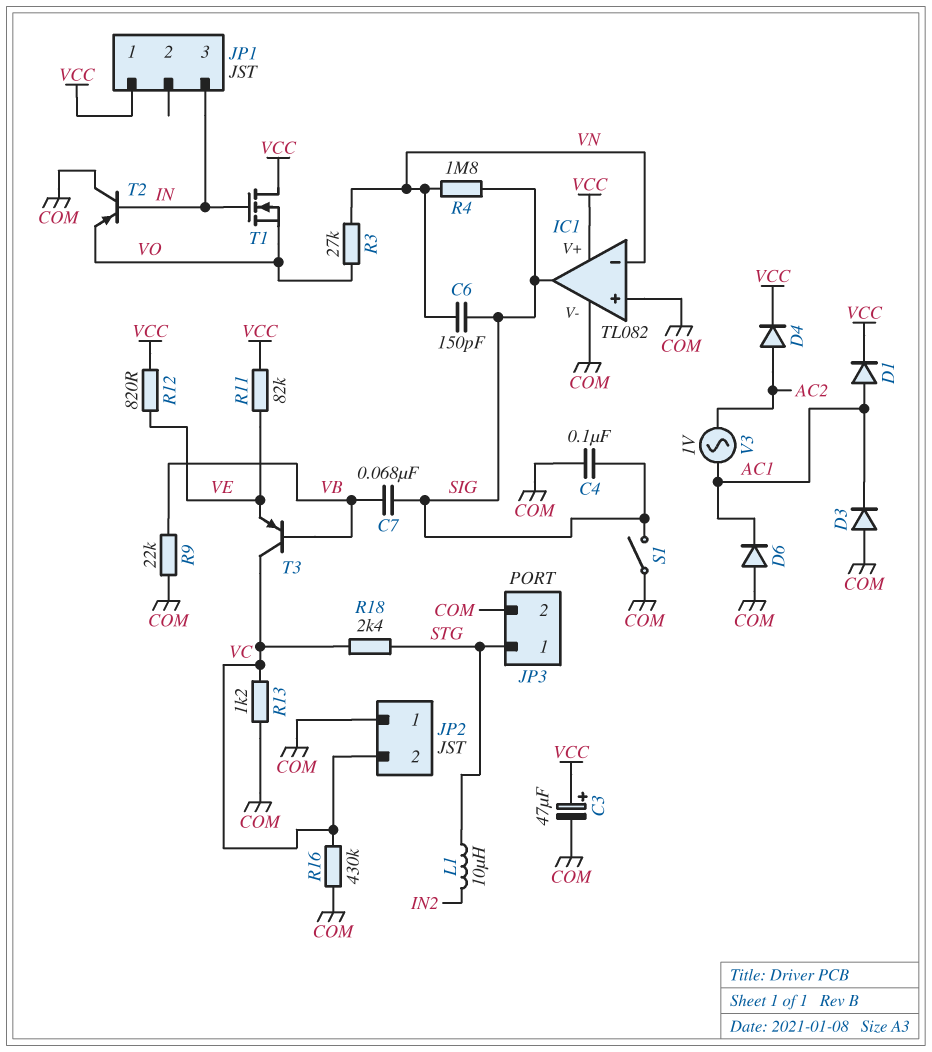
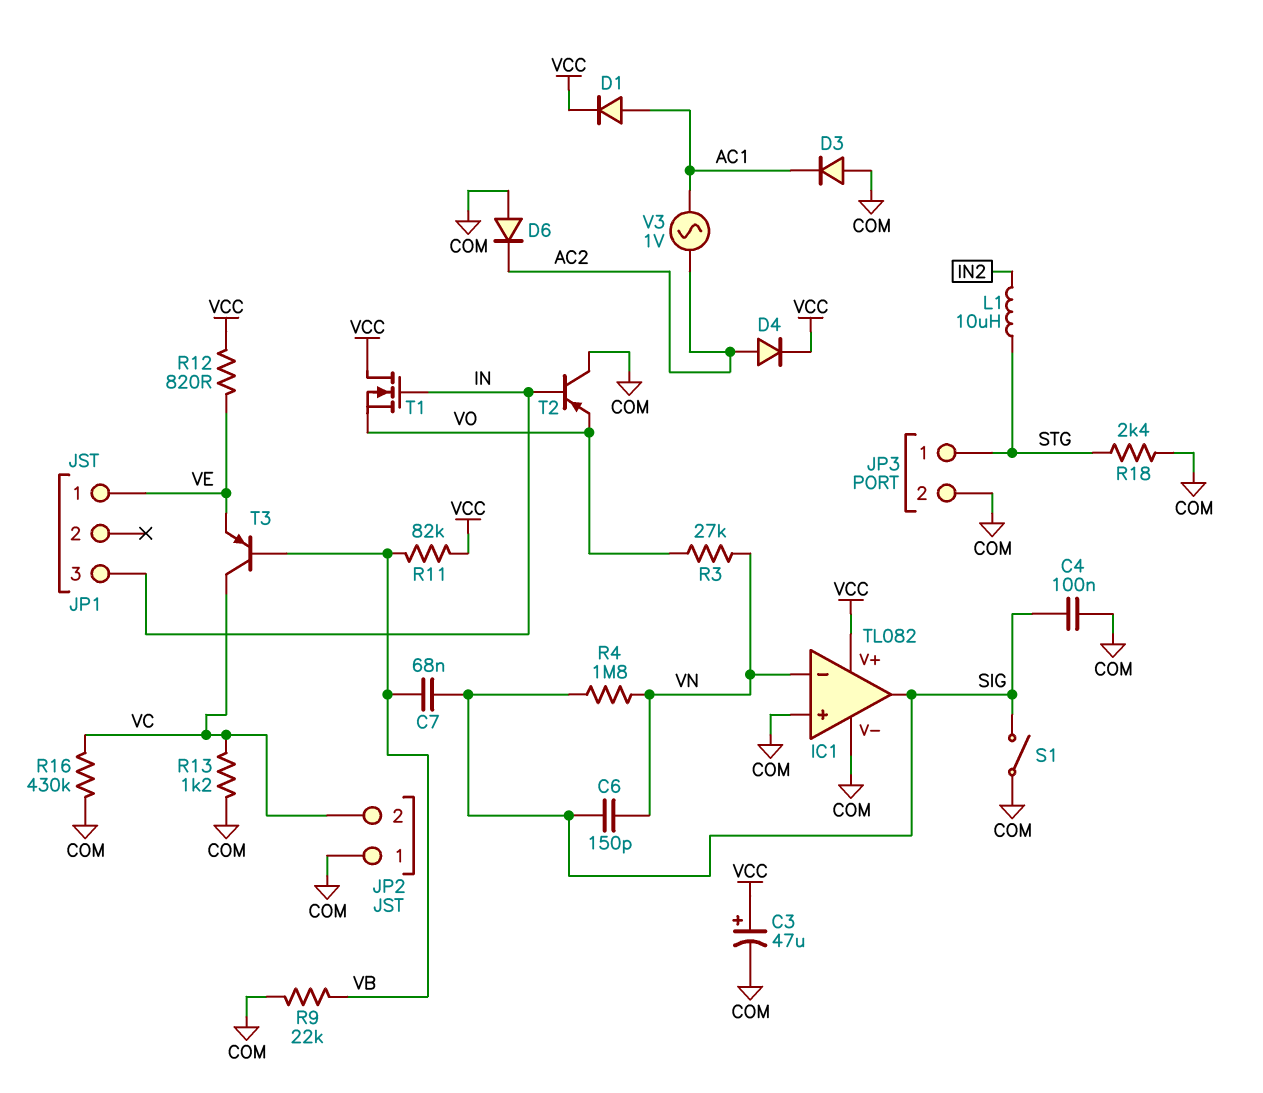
D6: diode (A COM, K AC1) -> diode (A COM, K AC2)
JP1 pin 1: VCC -> VE
R11: 82k (VCC, VE) -> 82k (VB, VCC)
R18: 2.4k (STG, VC) -> 2.4k (COM, STG)

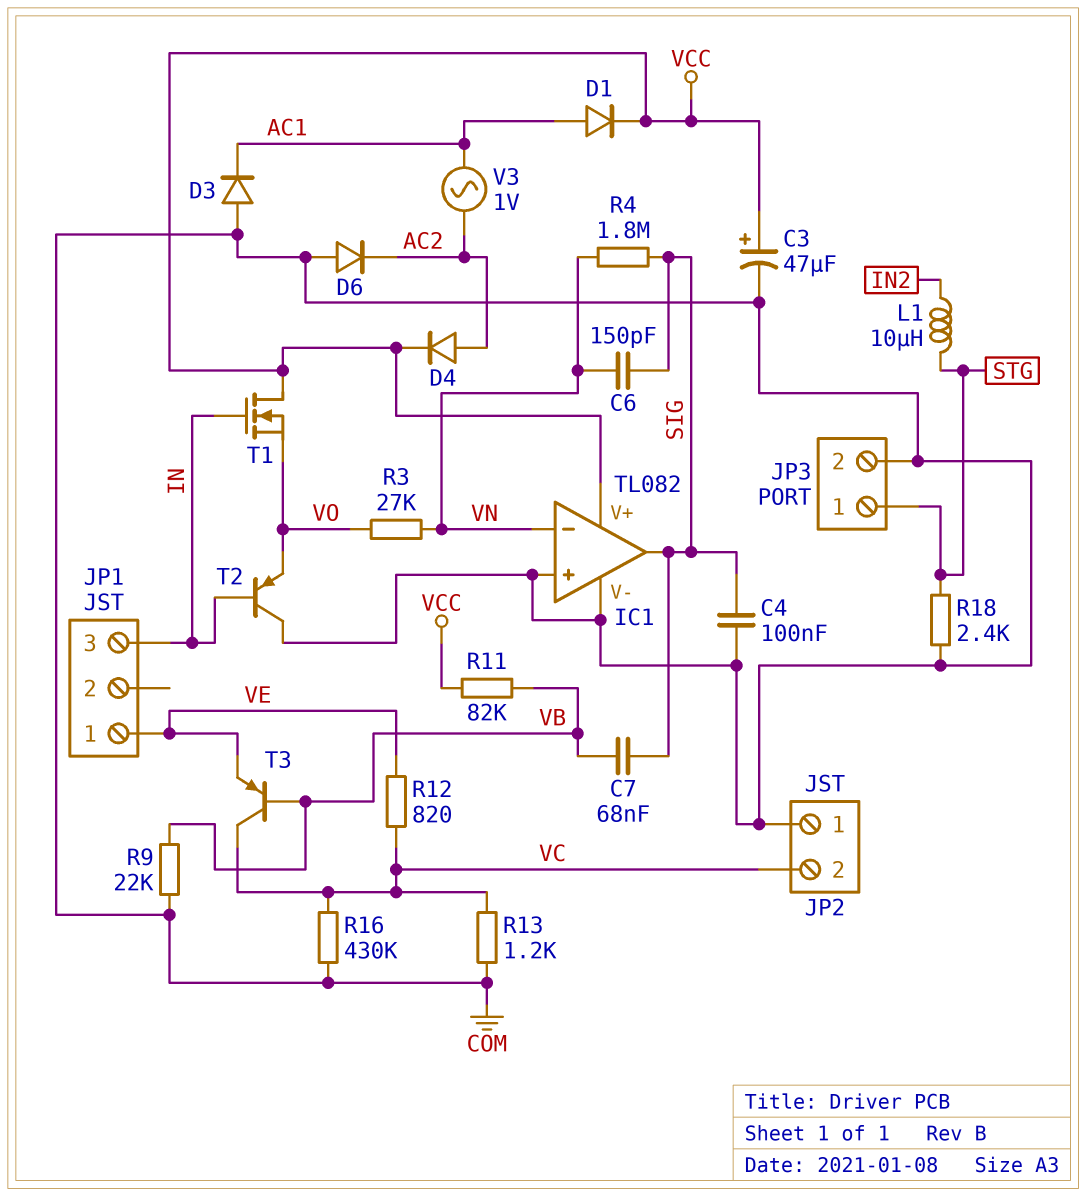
R12: 820 (VCC, VE) -> 820 (VC, VE)
S1: switch (COM, SIG) -> none

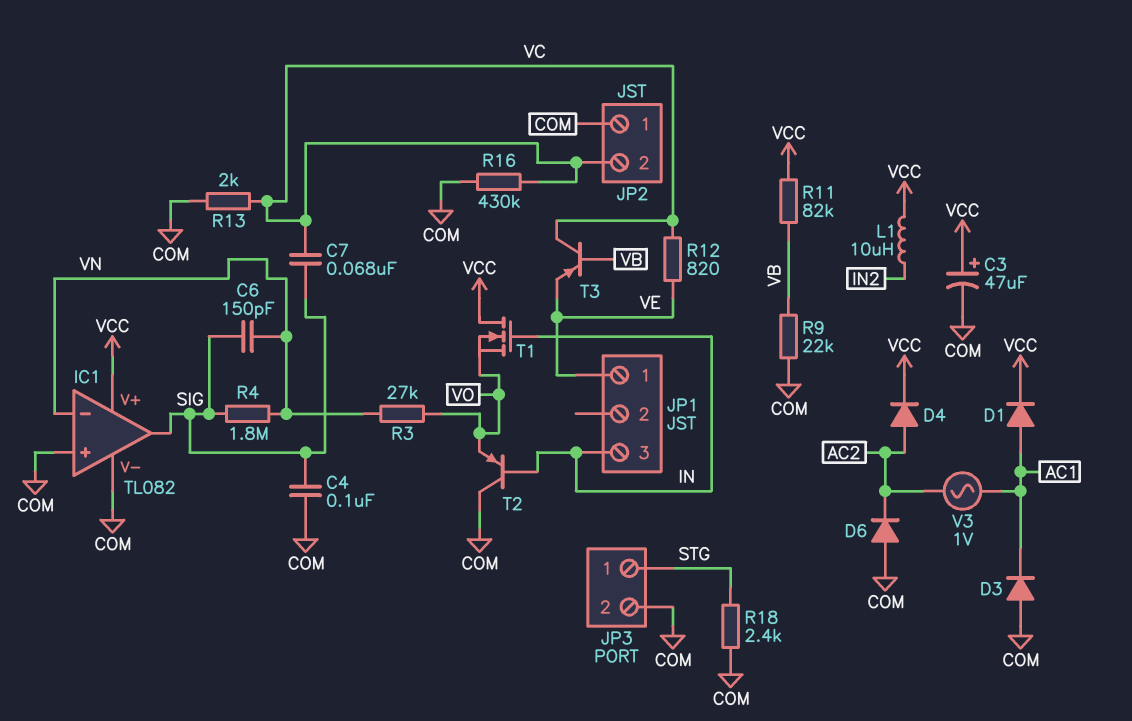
C7: 68nF (SIG, VB) -> 68nF (SIG, VC)
L1: 10uH (IN2, STG) -> 10uH (IN2, VCC)
R13: 1.2k (COM, VC) -> 2k (COM, VC)

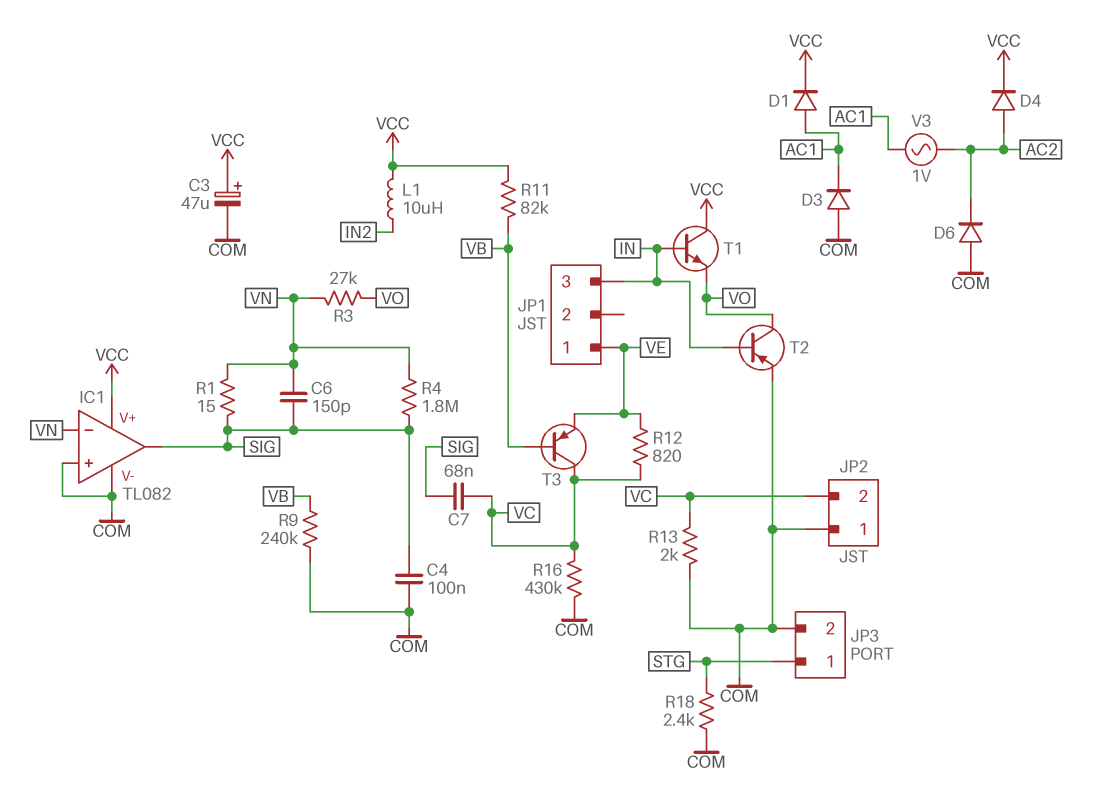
R1: none -> 15 (SIG, VN)
R9: 22k (COM, VB) -> 240k (COM, VB)
T1: NMOS (G IN, D VCC, S VO) -> NPN (B IN, C VCC, E VO)
T2: PNP (B IN, C COM, E VO) -> PNP (B IN, C VO, E COM)

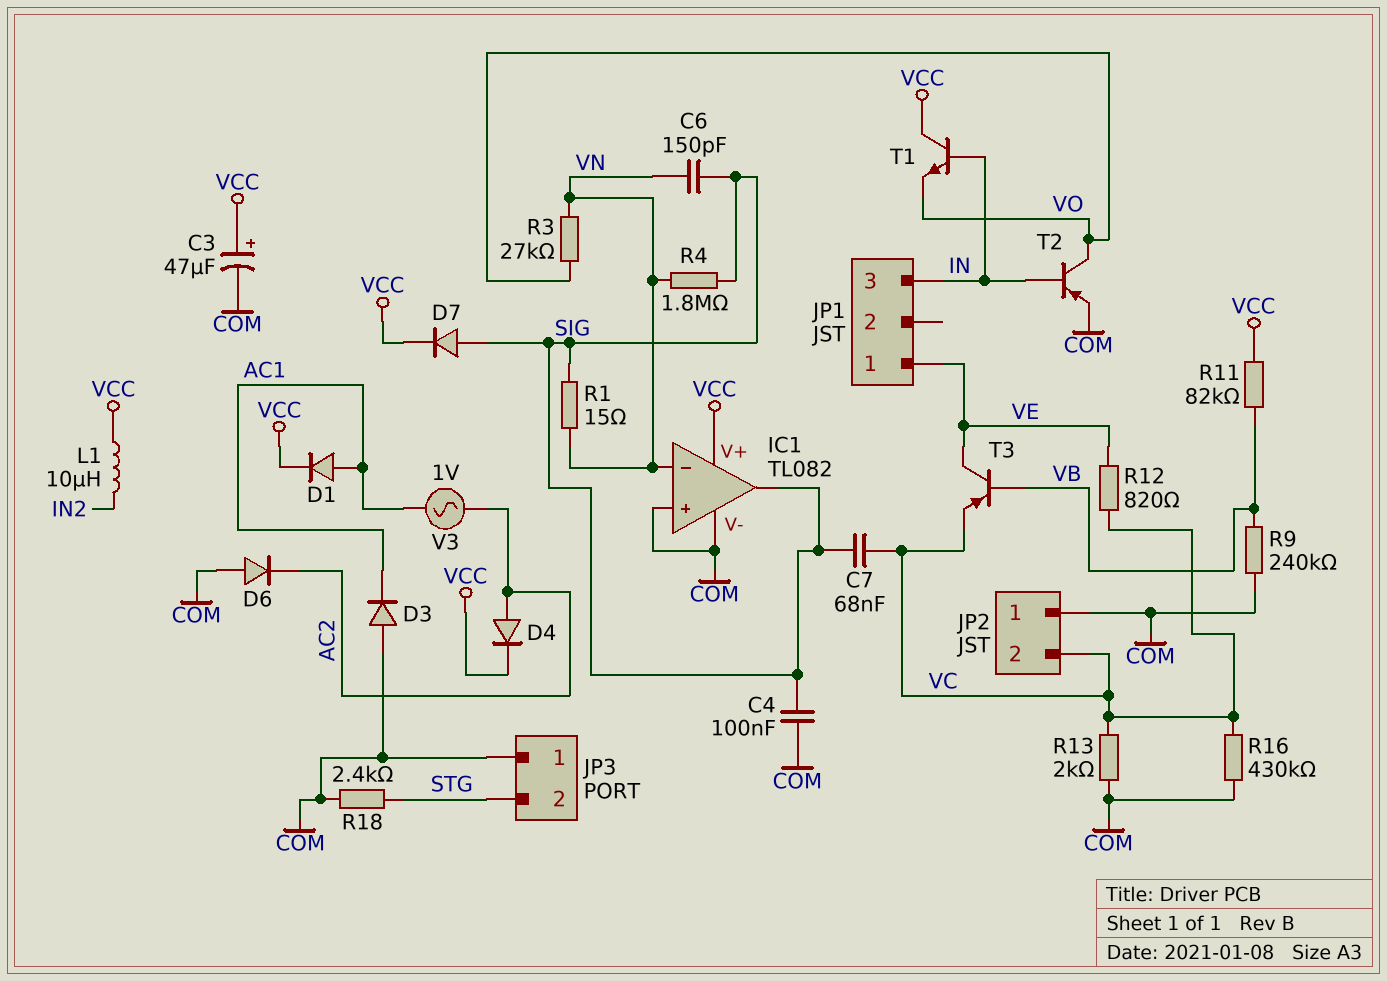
D7: none -> diode (A SIG, K VCC)
JP3 pin 1: STG -> COM
JP3 pin 2: COM -> STG
T3: PNP (B VB, C VC, E VE) -> PNP (B VB, C VE, E VC)

